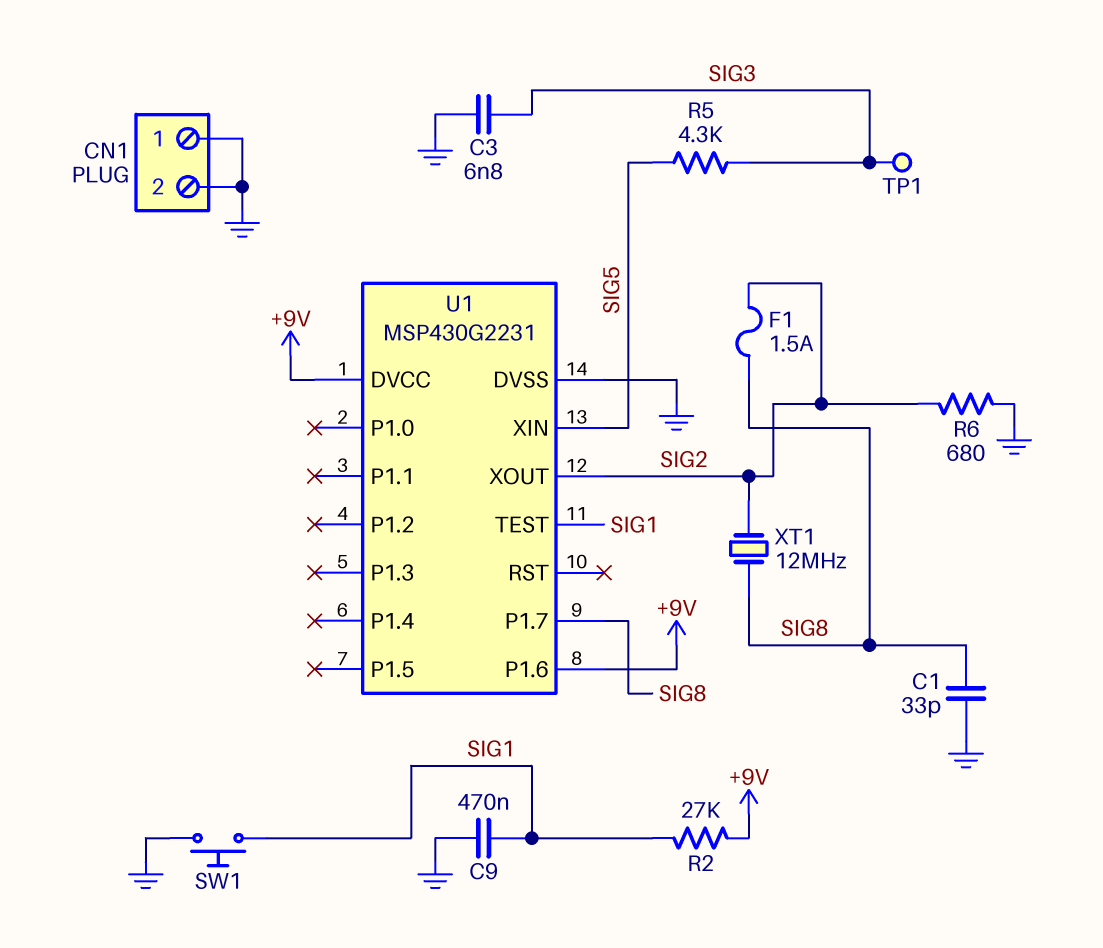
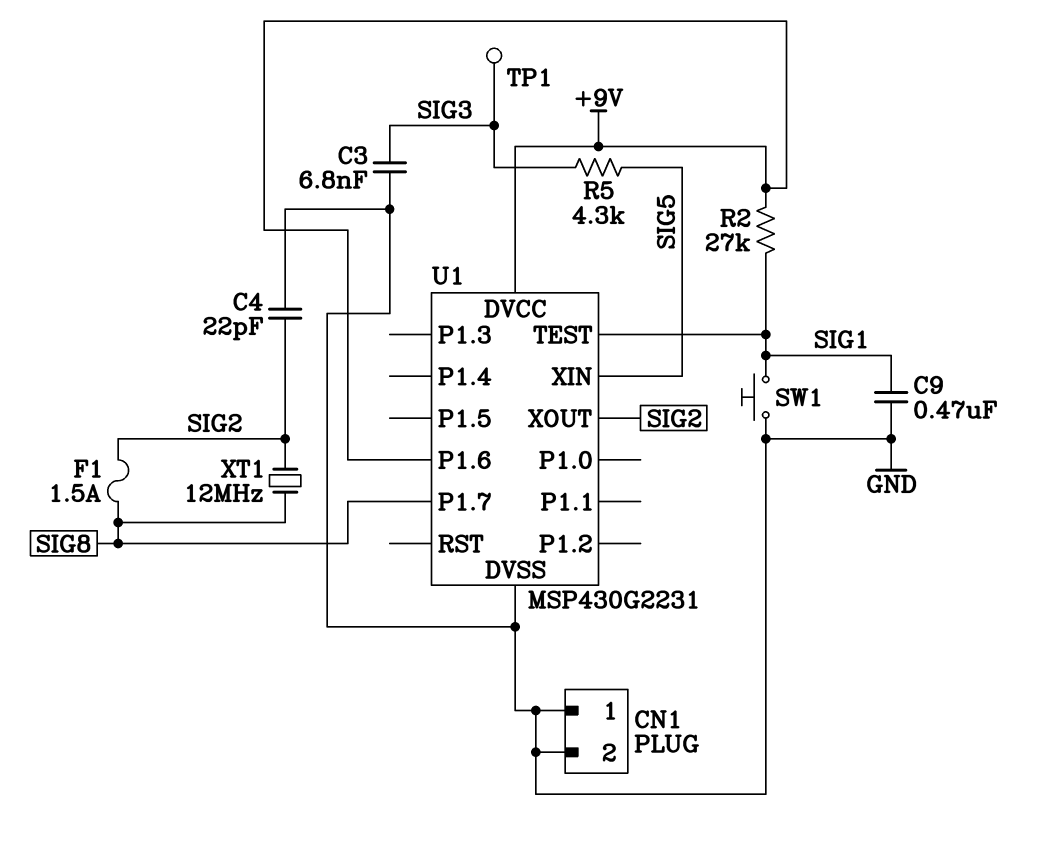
C1: 33pF (GND, SIG8) -> none
C4: none -> 22pF (GND, SIG2)
R6: 680 (GND, SIG2) -> none

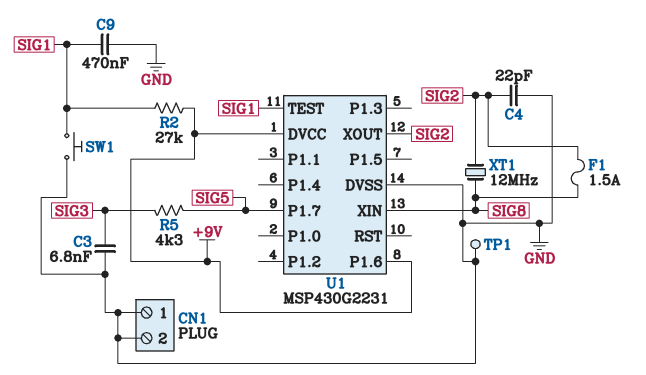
TP1: test point (SIG3) -> test point (GND)
U1 pin P1.7: SIG8 -> SIG5
U1 pin XIN: SIG5 -> SIG8

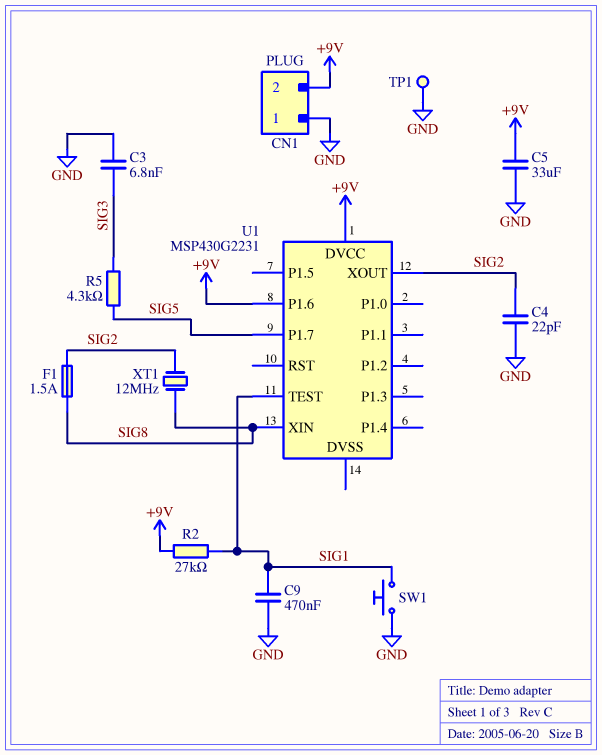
C5: none -> 33uF (+9V, GND)
CN1 pin 2: GND -> +9V
U1 pin DVSS: GND -> none

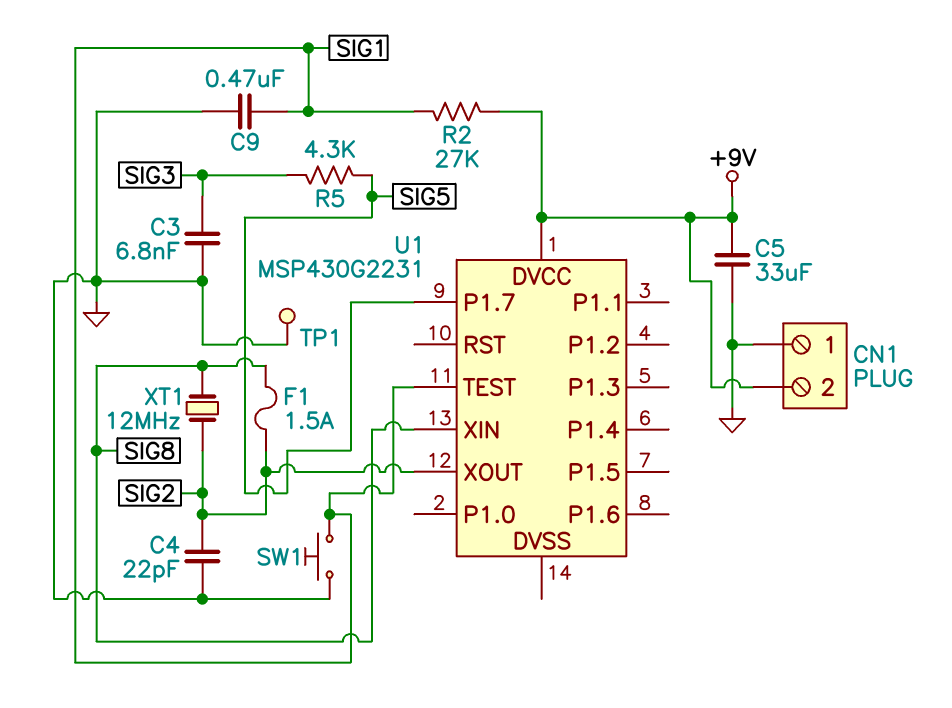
U1 pin P1.6: +9V -> none

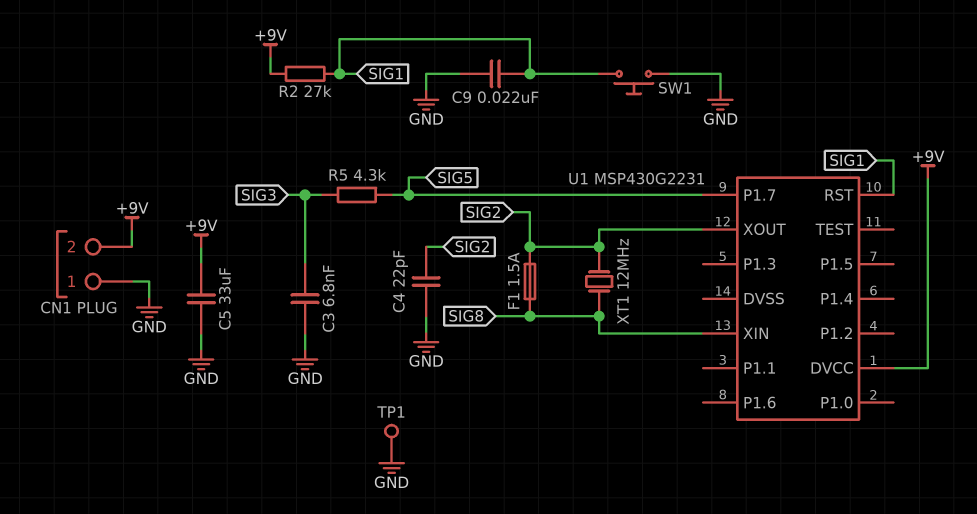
C9: 470nF (GND, SIG1) -> 22nF (GND, SIG1)
U1 pin RST: none -> SIG1
U1 pin TEST: SIG1 -> none

